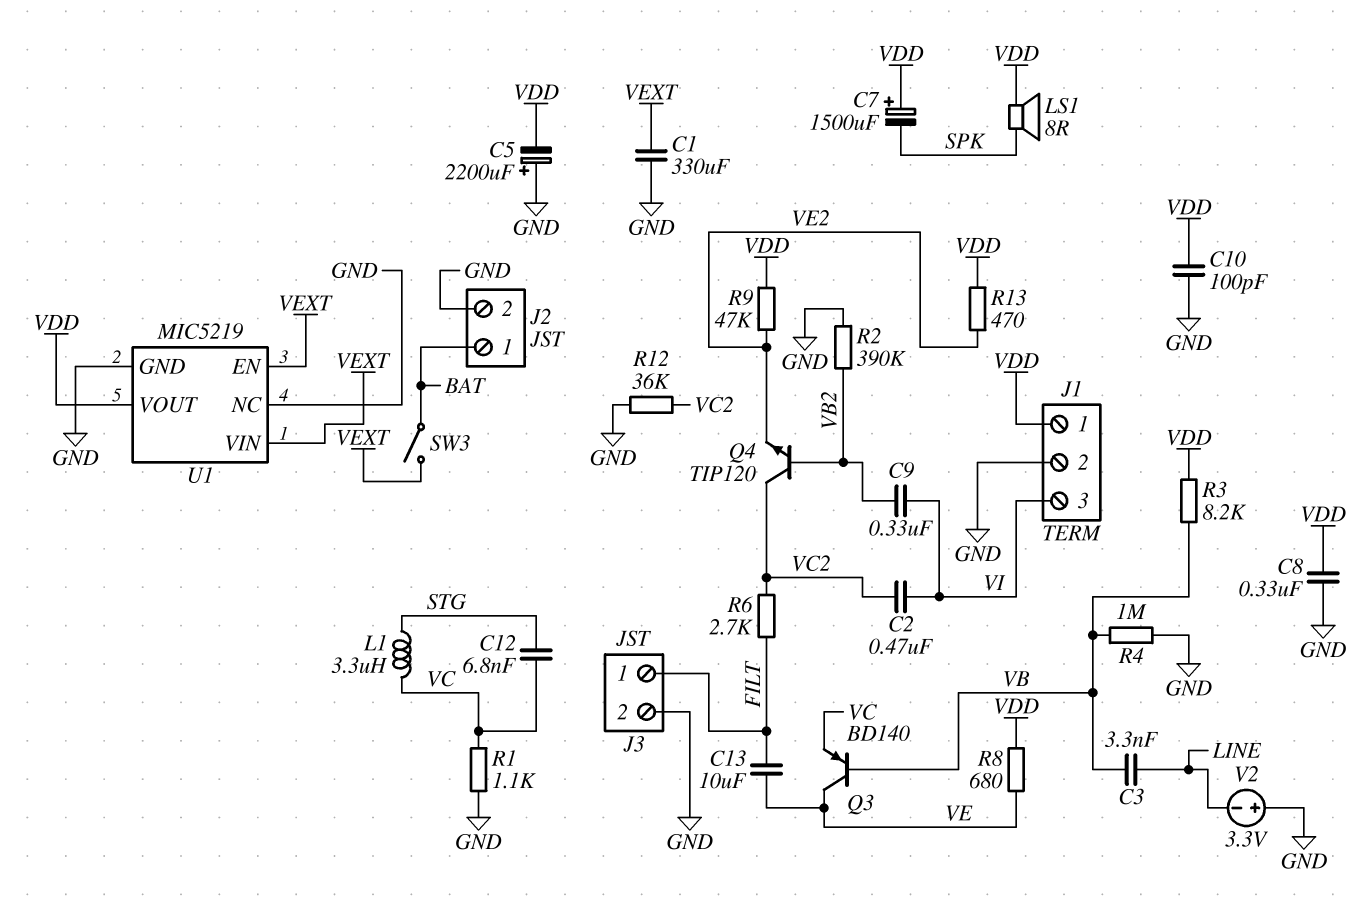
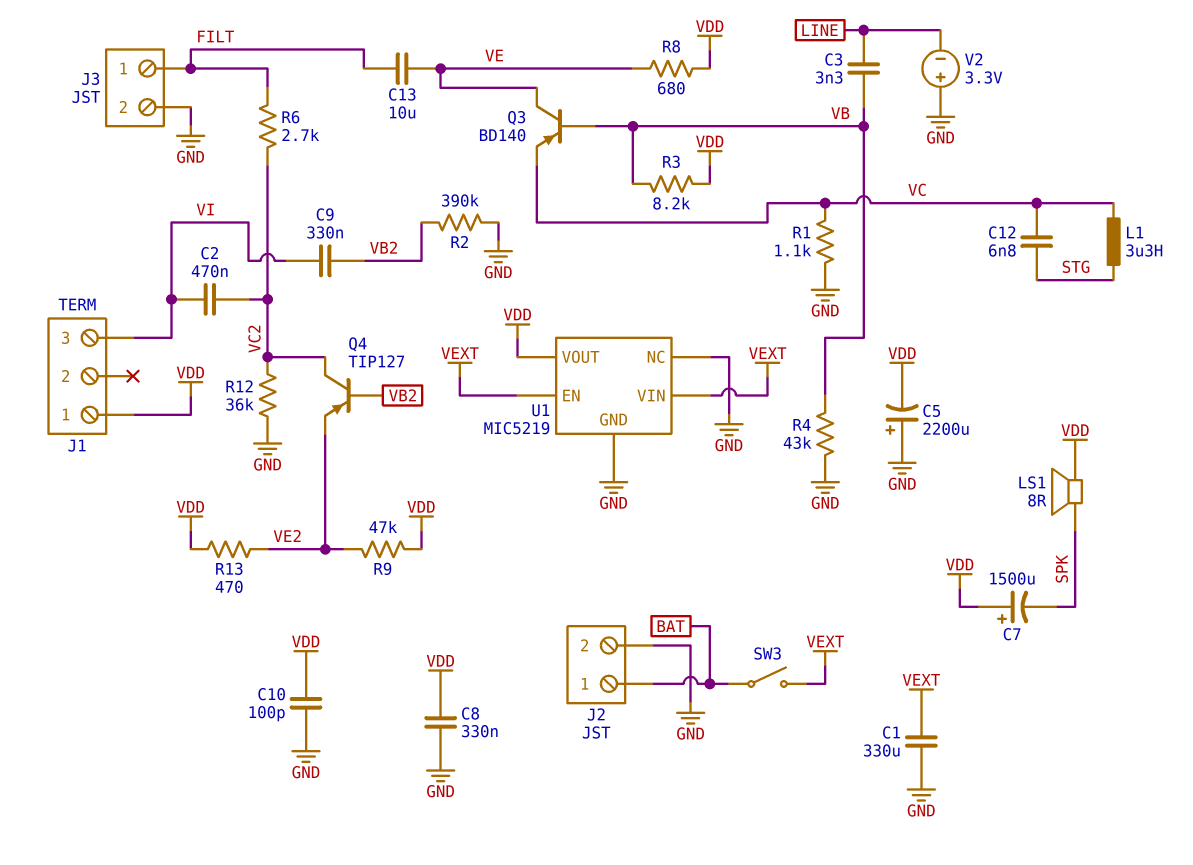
J1 pin 2: GND -> none
Q4: NPN TIP120 (B VB2, C VC2, E VE2) -> PNP TIP127 (B VB2, C VC2, E VE2)
R4: 1M (GND, VB) -> 43k (GND, VB)

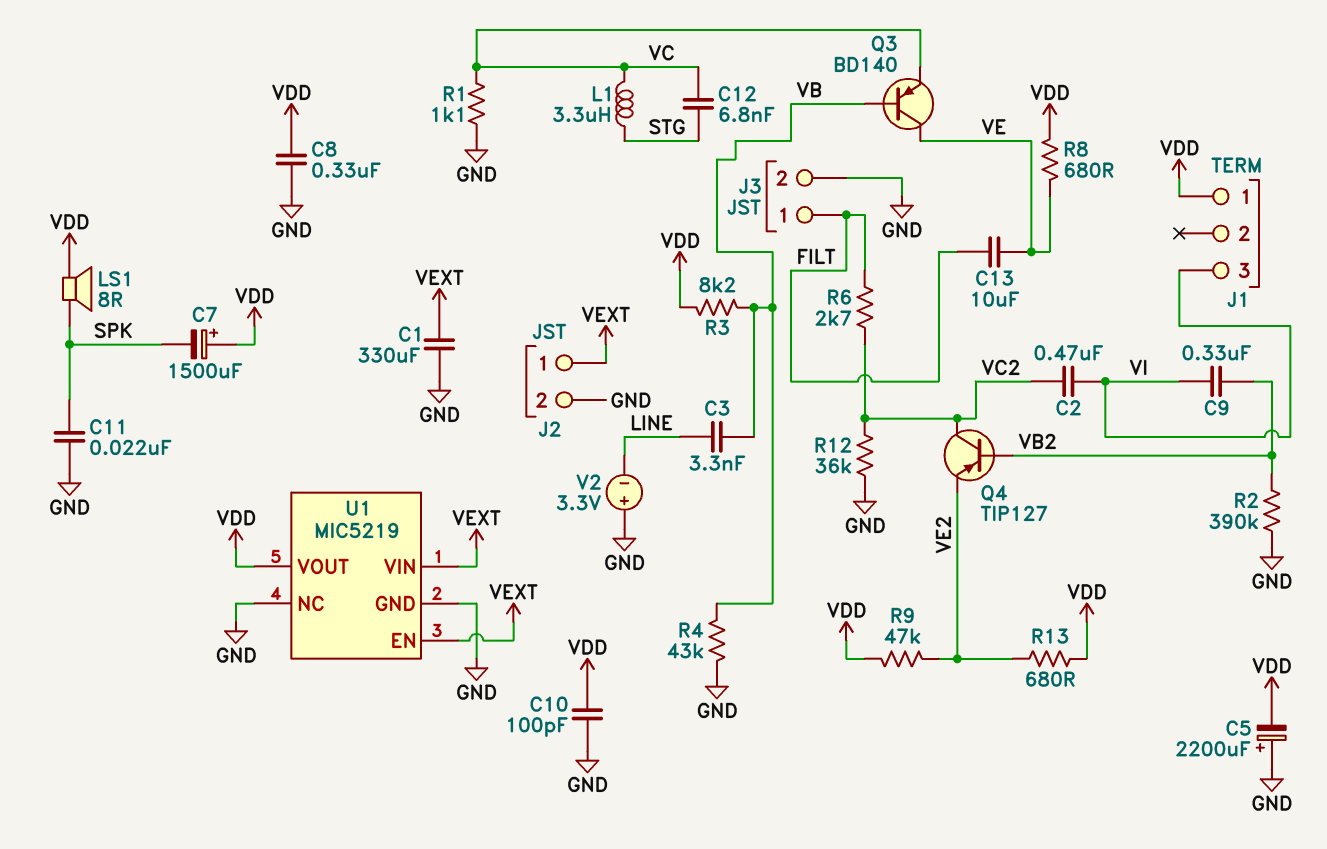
C11: none -> 22nF (GND, SPK)
J2 pin 1: BAT -> VEXT
R13: 470 (VDD, VE2) -> 680 (VDD, VE2)
SW3: switch (BAT, VEXT) -> none

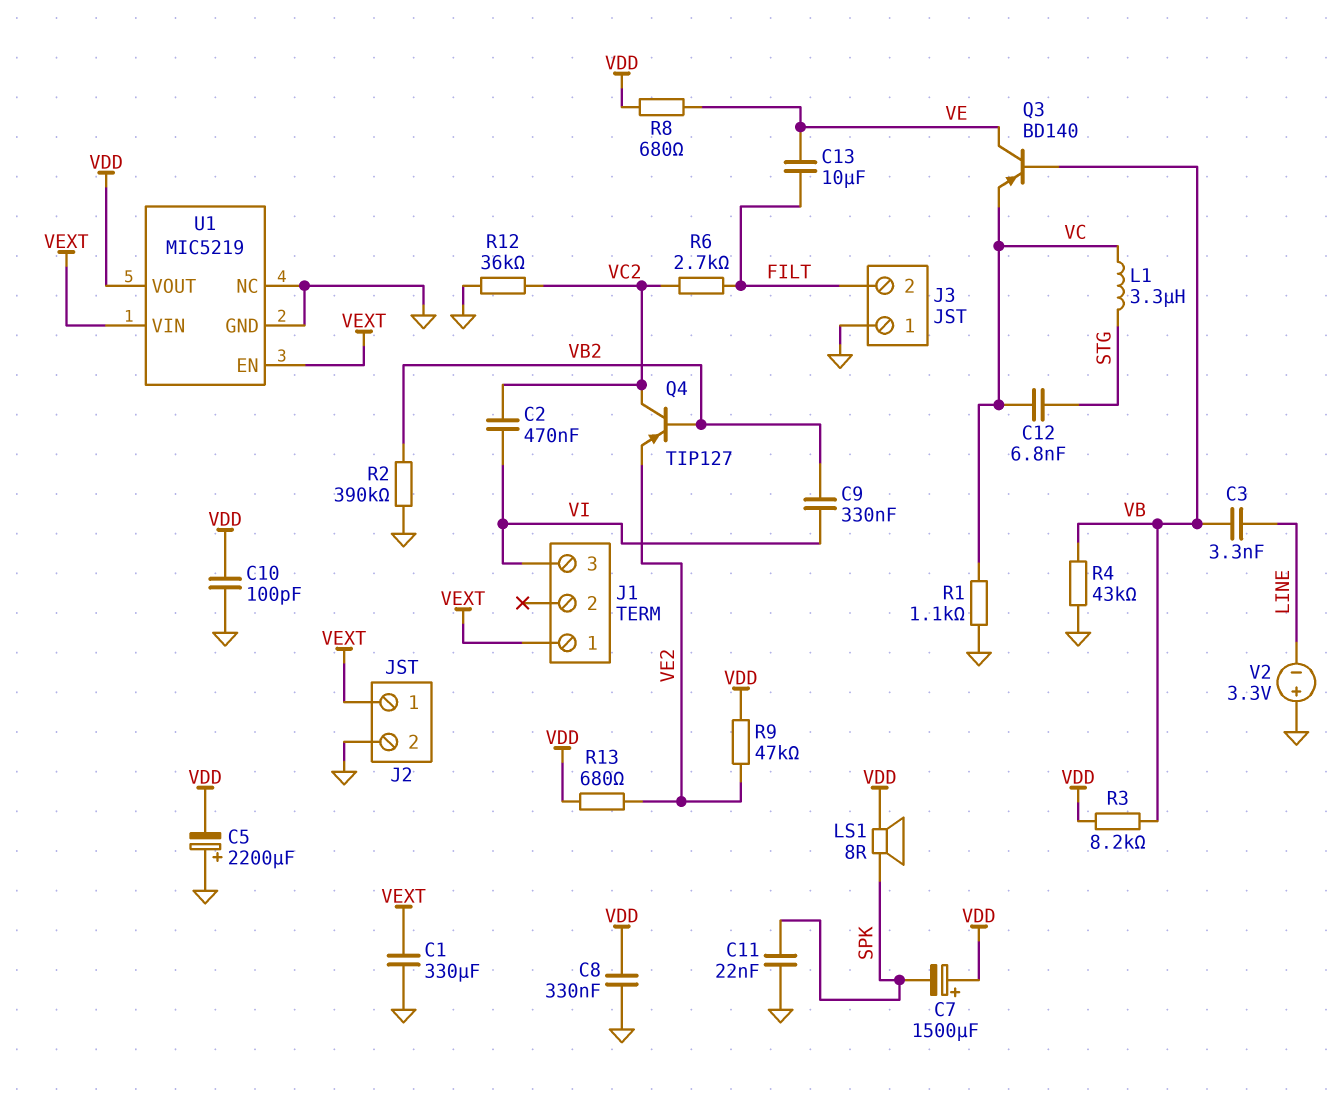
J1 pin 1: VDD -> VEXT
J3 pin 1: FILT -> GND
J3 pin 2: GND -> FILT

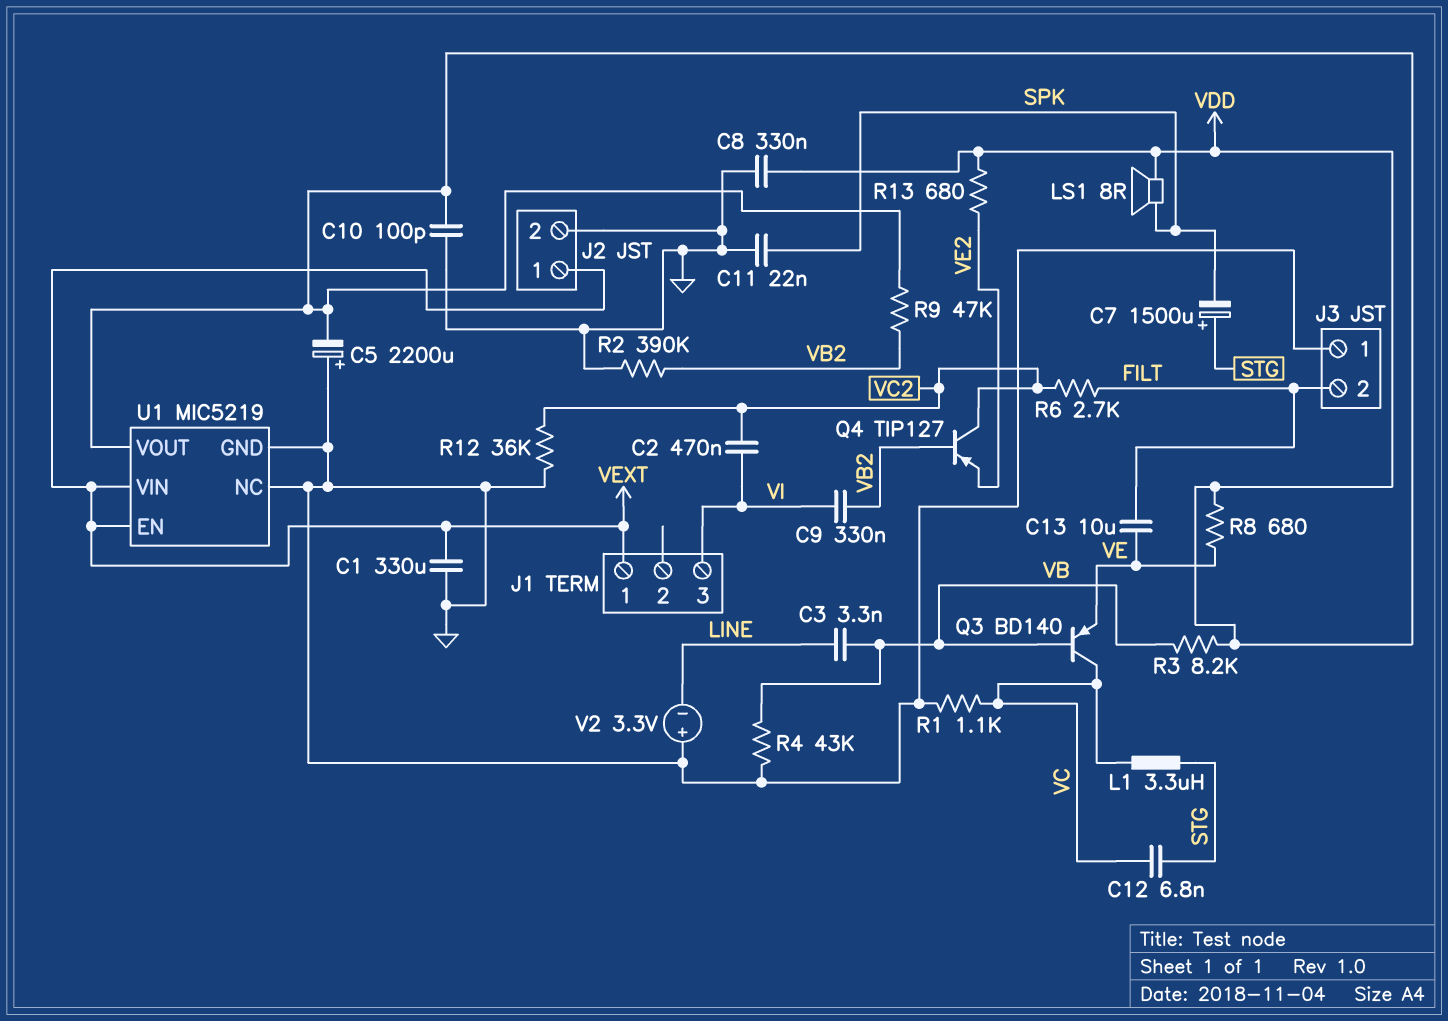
C7: 1500uF (plus VDD, minus SPK) -> 1500uF (plus STG, minus SPK)
Q3: PNP BD140 (B VB, C VE, E VC) -> PNP BD140 (B VB, C VC, E VE)
R9: 47k (VDD, VE2) -> 47k (VB2, VDD)

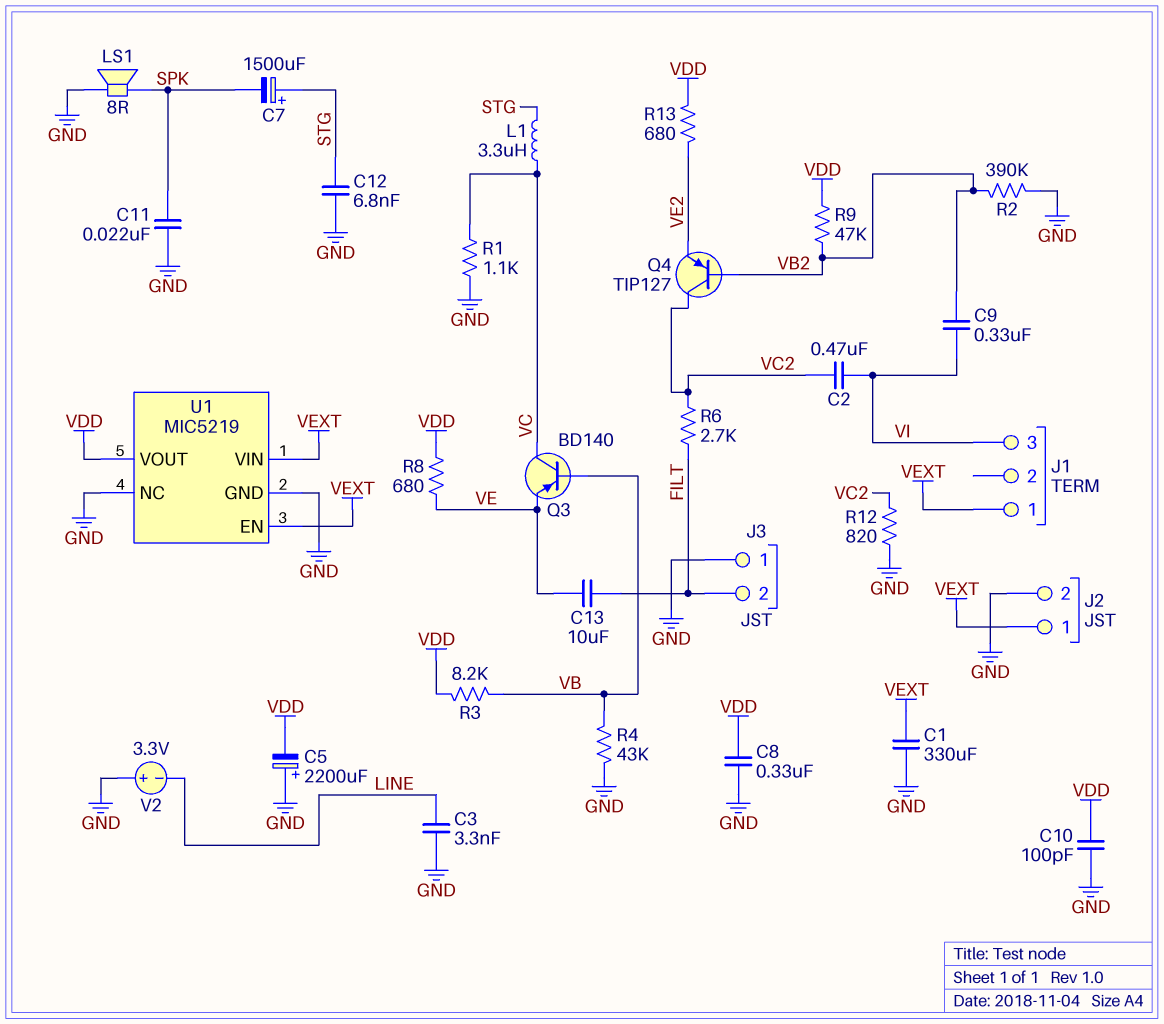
C3: 3.3nF (LINE, VB) -> 3.3nF (GND, LINE)
C12: 6.8nF (STG, VC) -> 6.8nF (GND, STG)
LS1: speaker 8R (SPK, VDD) -> speaker 8R (GND, SPK)
R12: 36k (GND, VC2) -> 820 (GND, VC2)

